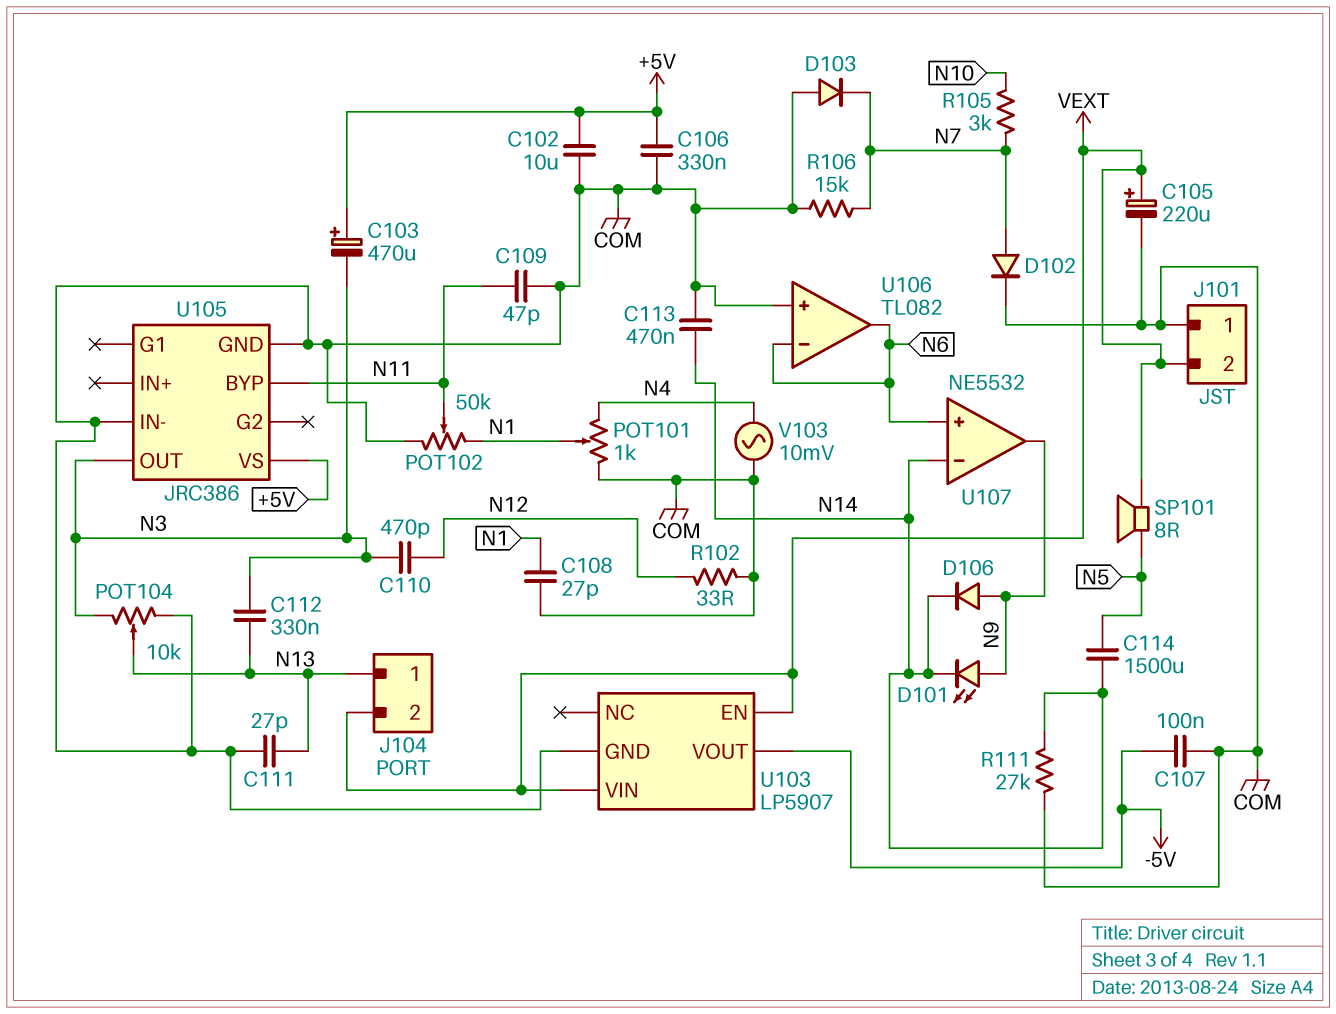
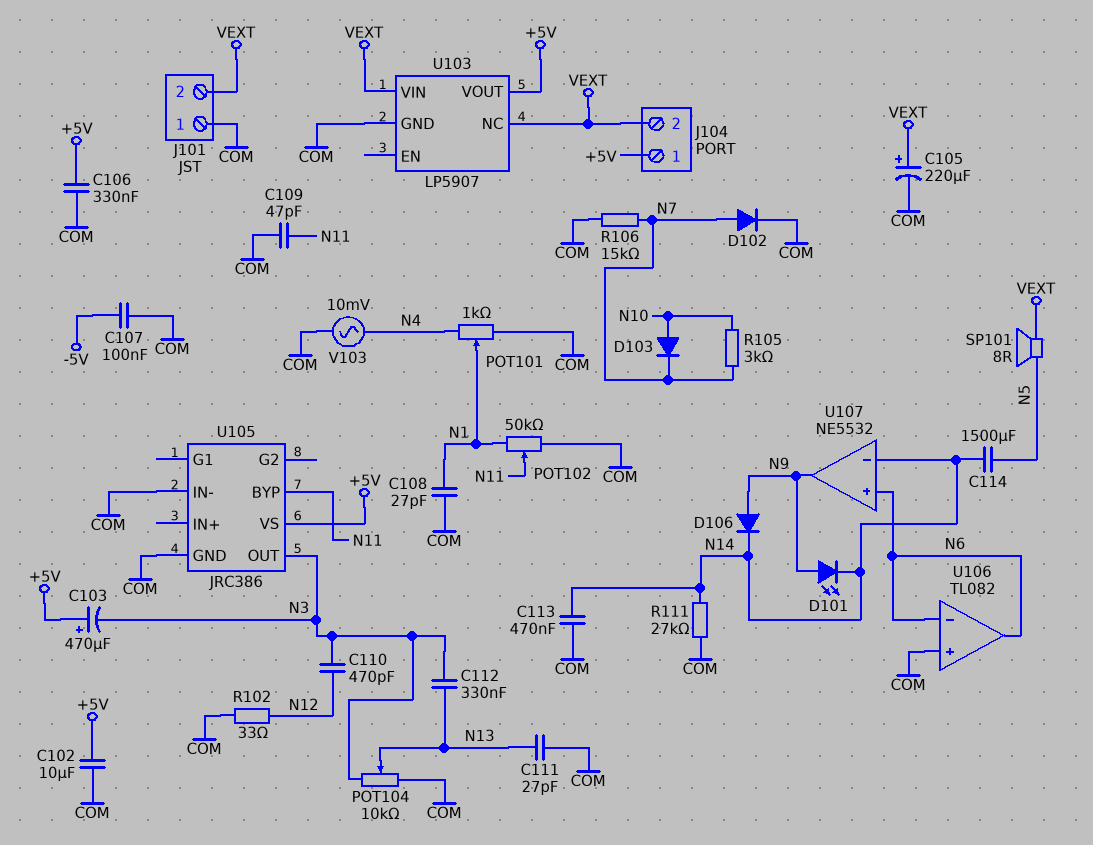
D103: diode (A COM, K N7) -> diode (A N10, K N7)
J104 pin 1: N13 -> +5V
U103 pin EN: VEXT -> none
U103 pin NC: none -> VEXT
U103 pin VOUT: -5V -> +5V

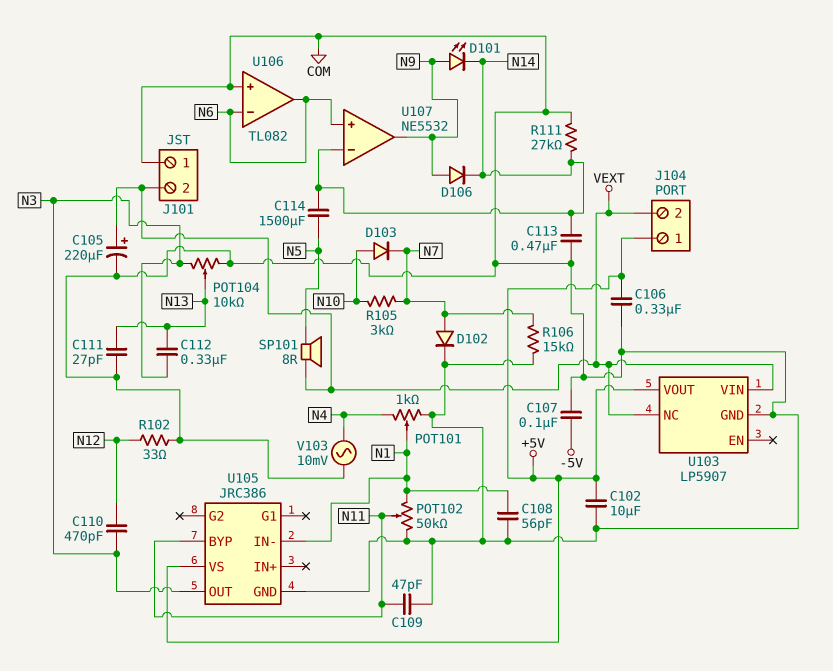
C103: 470uF (plus +5V, minus N3) -> none
C108: 27pF (COM, N1) -> 56pF (COM, N1)
U105 pin IN-: COM -> N1

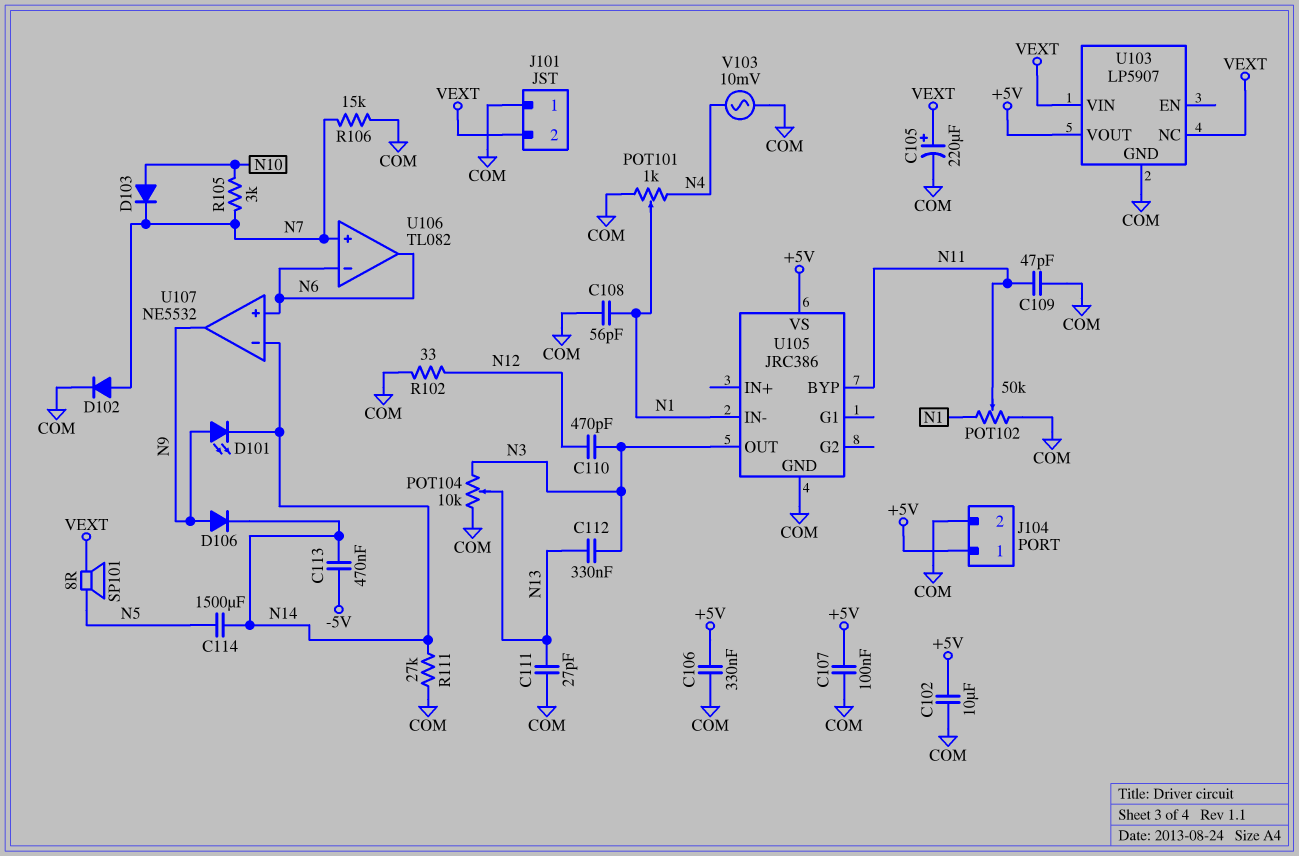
C107: 100nF (-5V, COM) -> 100nF (+5V, COM)
C113: 470nF (COM, N14) -> 470nF (-5V, N14)
J104 pin 2: VEXT -> COM
U106 pin in+: COM -> N7

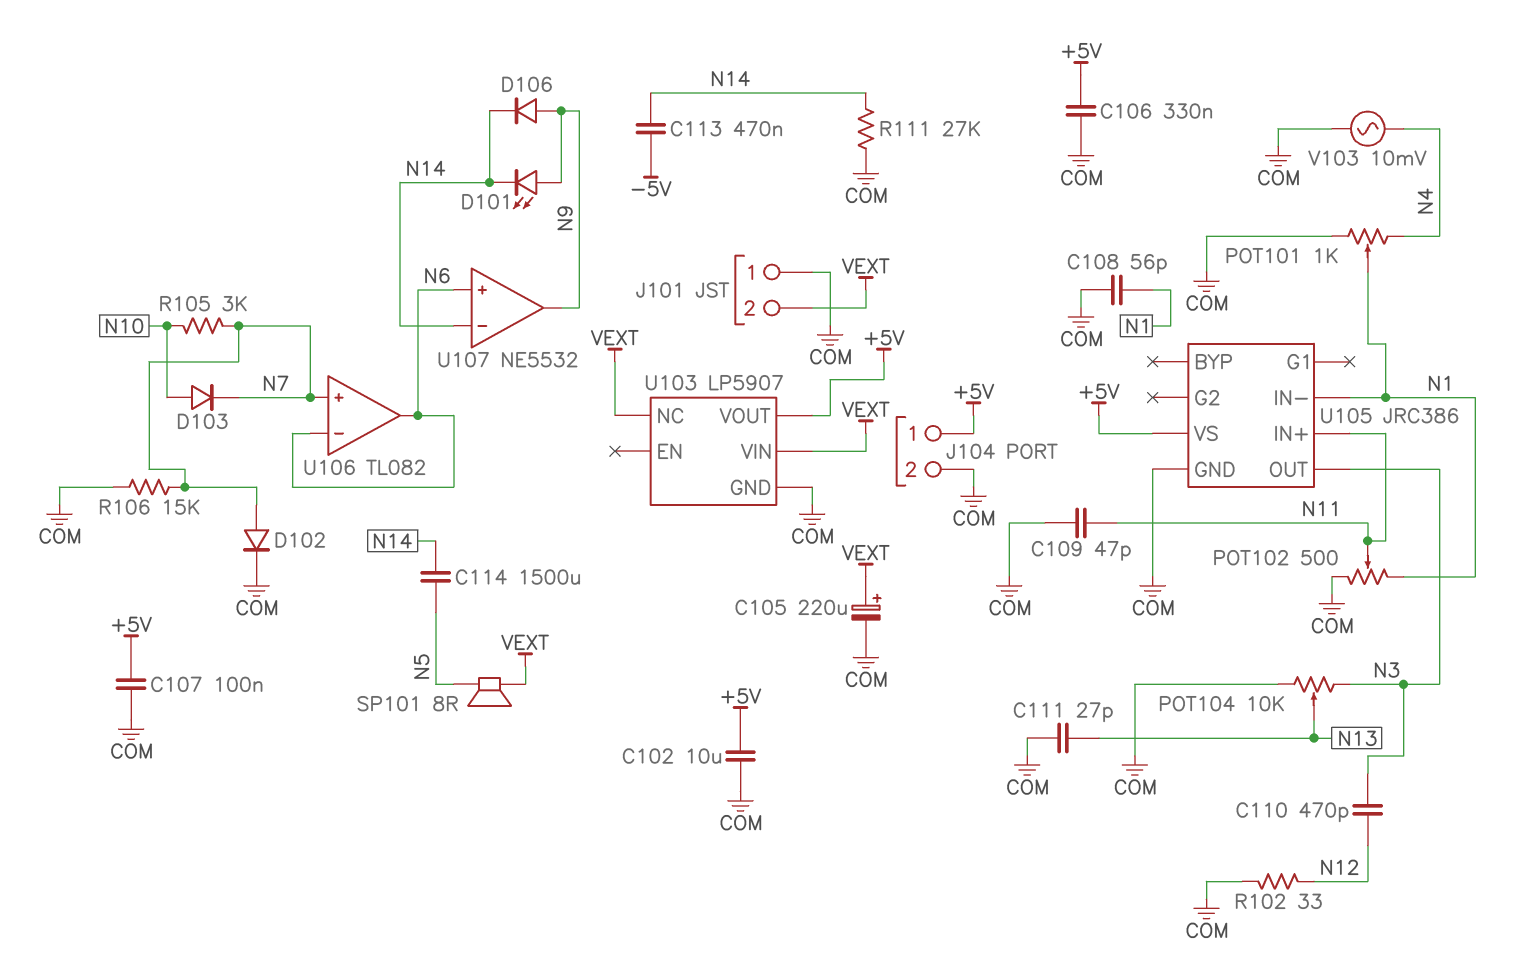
C112: 330nF (N3, N13) -> none
POT102: 50k (COM, N1, wiper N11) -> 500 (COM, N1, wiper N11)
U105 pin BYP: N11 -> none
U105 pin IN+: none -> N11

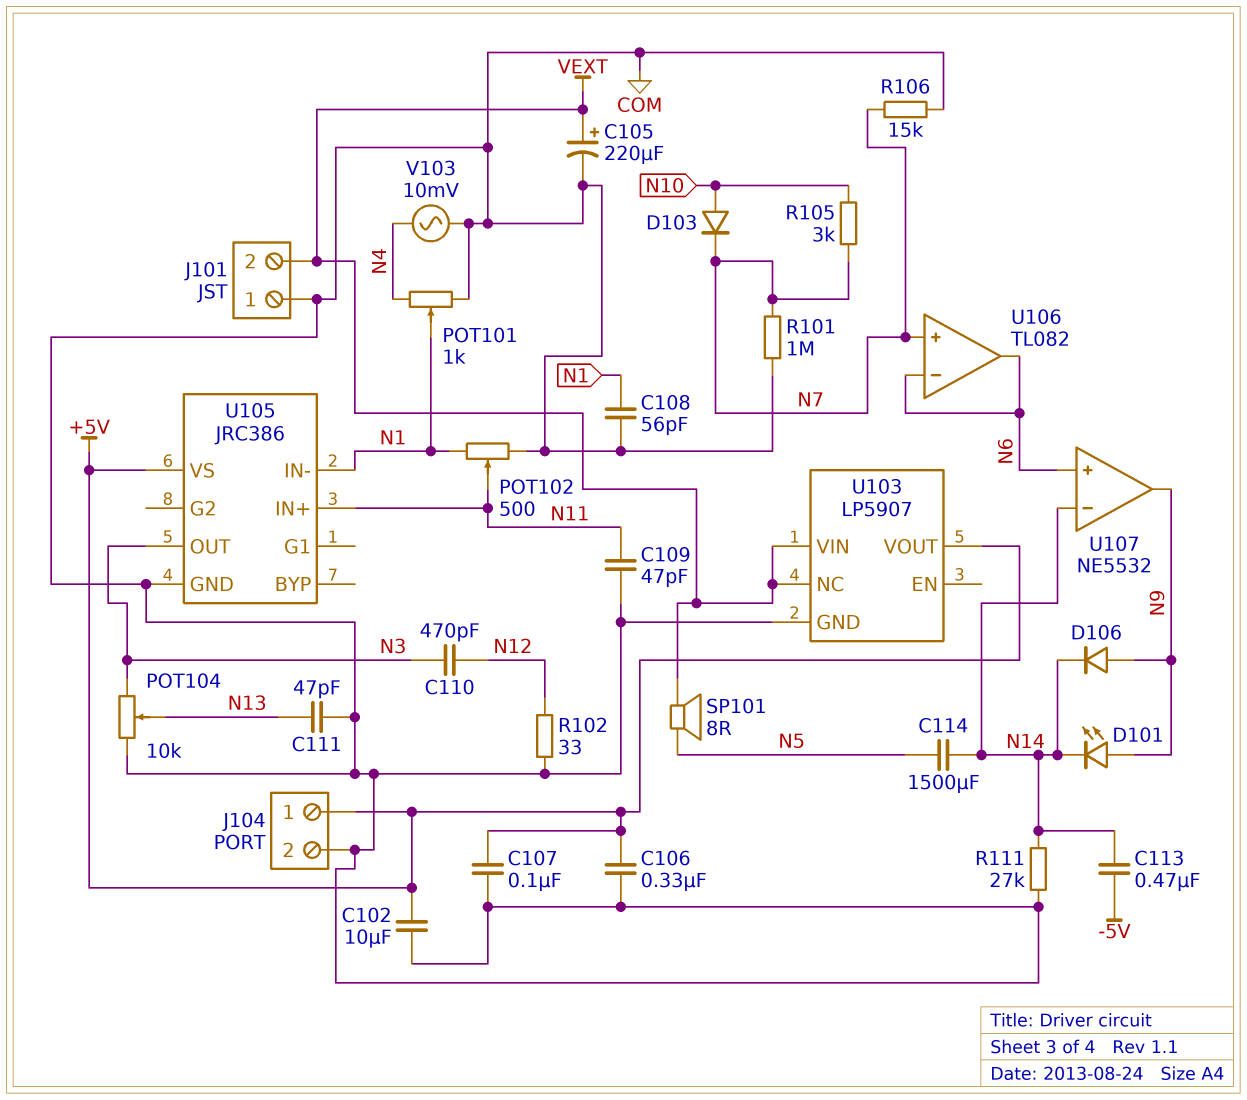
C111: 27pF (COM, N13) -> 47pF (COM, N13)
D102: diode (A N7, K COM) -> none
R101: none -> 1M (COM, N7)

